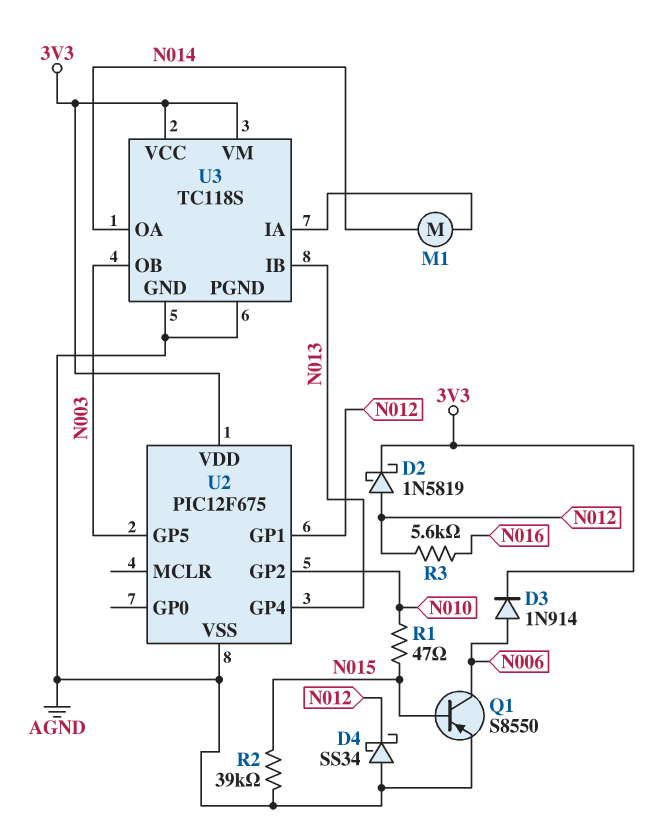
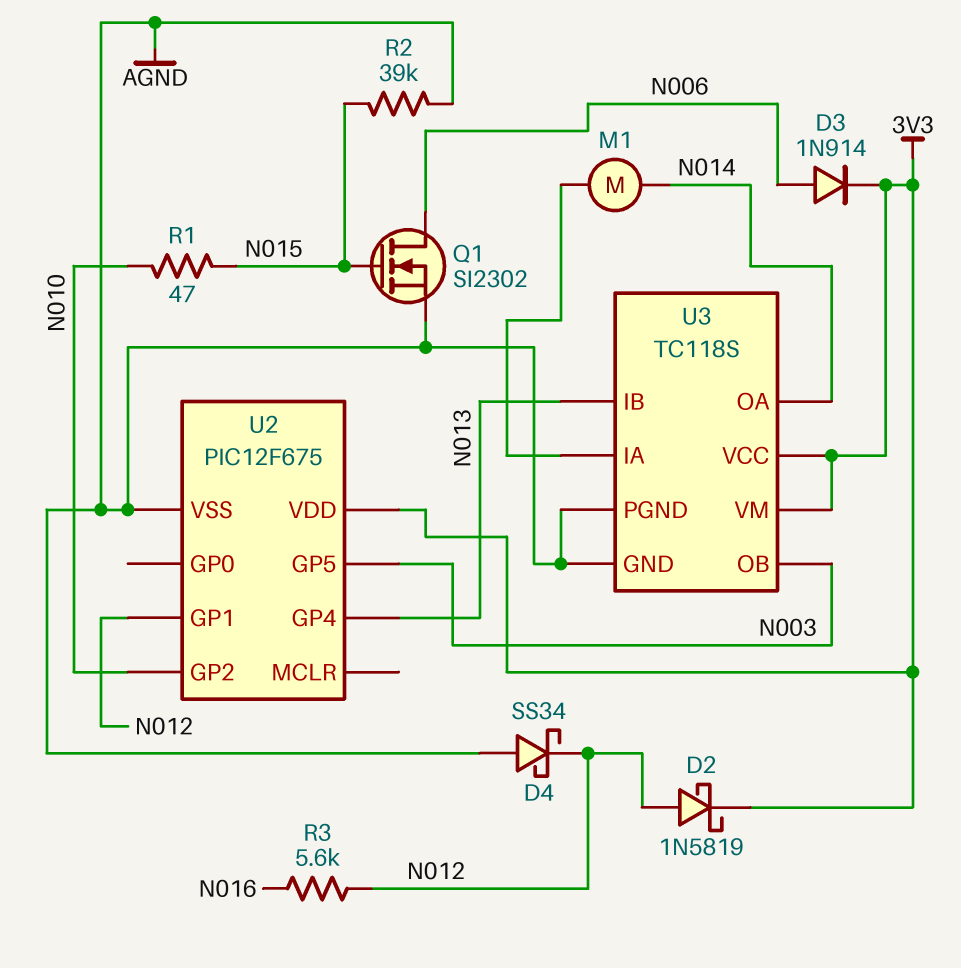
Q1: PNP S8550 (B N015, C N006, E AGND) -> NMOS SI2302 (G N015, D N006, S AGND)

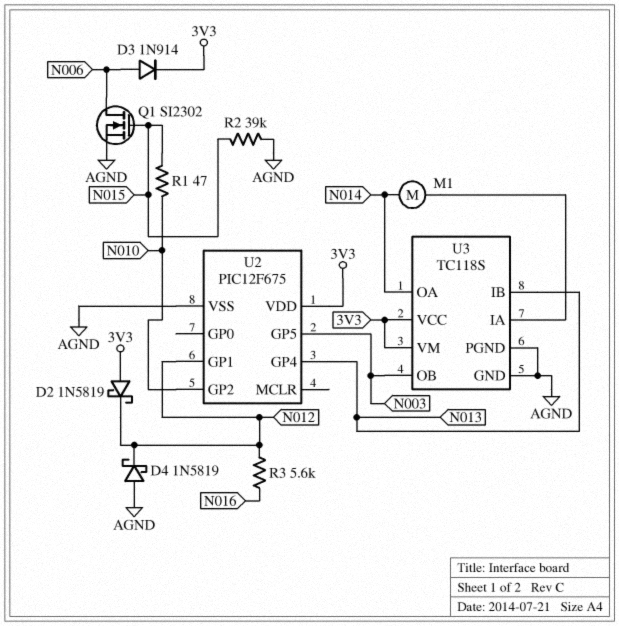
D2: schottky 1N5819 (A N012, K 3V3) -> schottky 1N5819 (A 3V3, K N012)
D4: schottky SS34 (A AGND, K N012) -> schottky 1N5819 (A AGND, K N012)

